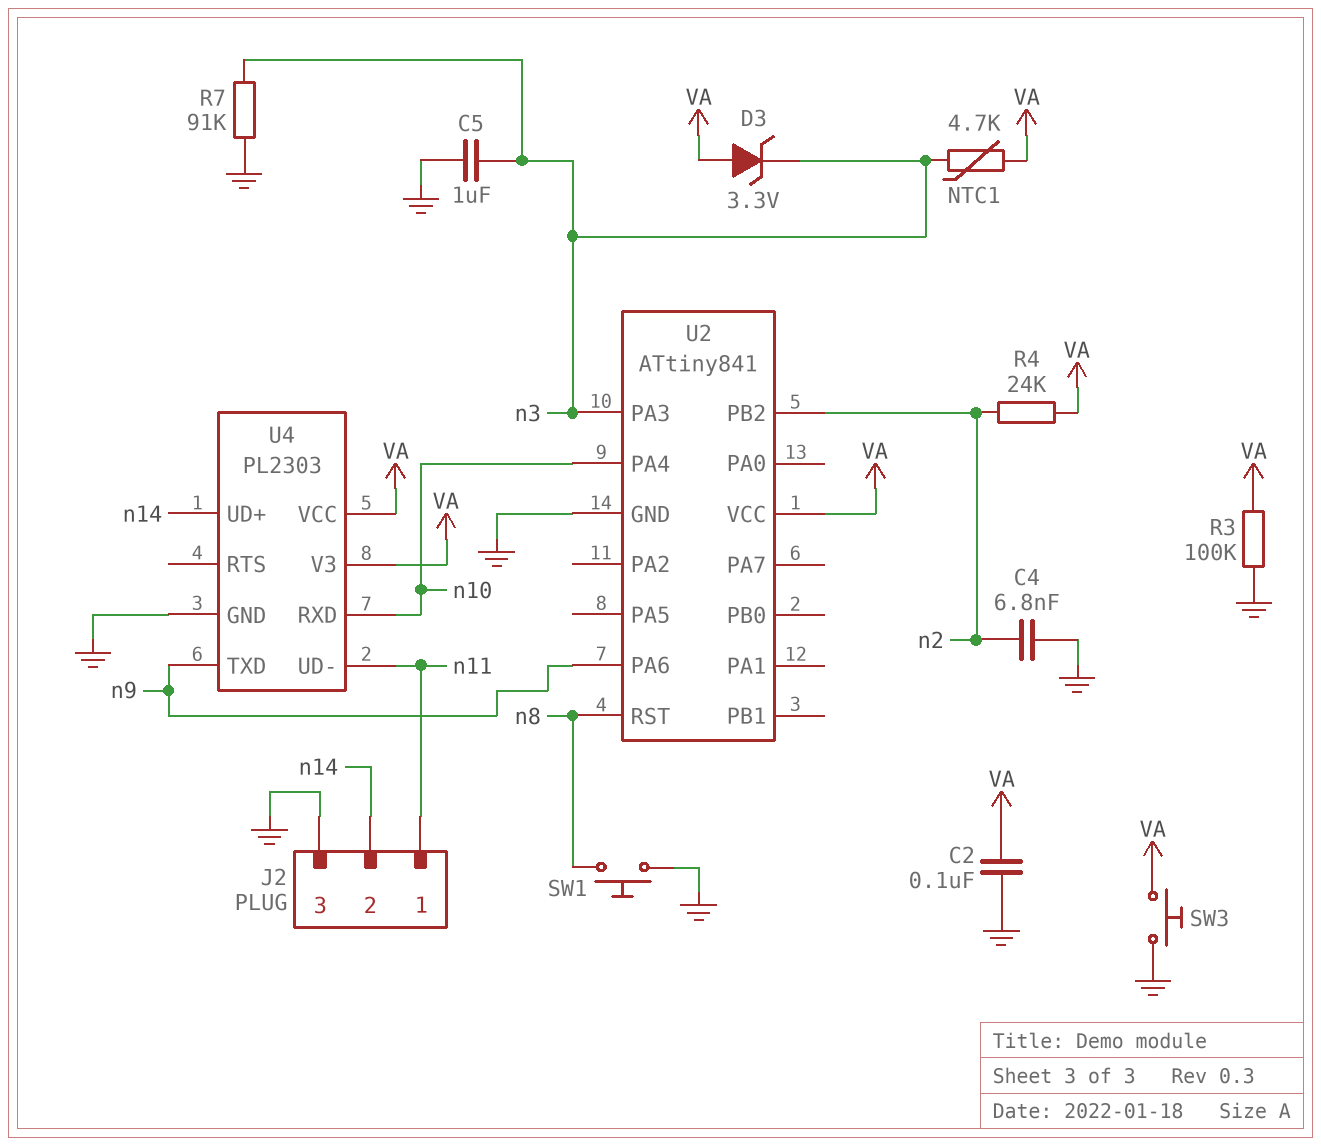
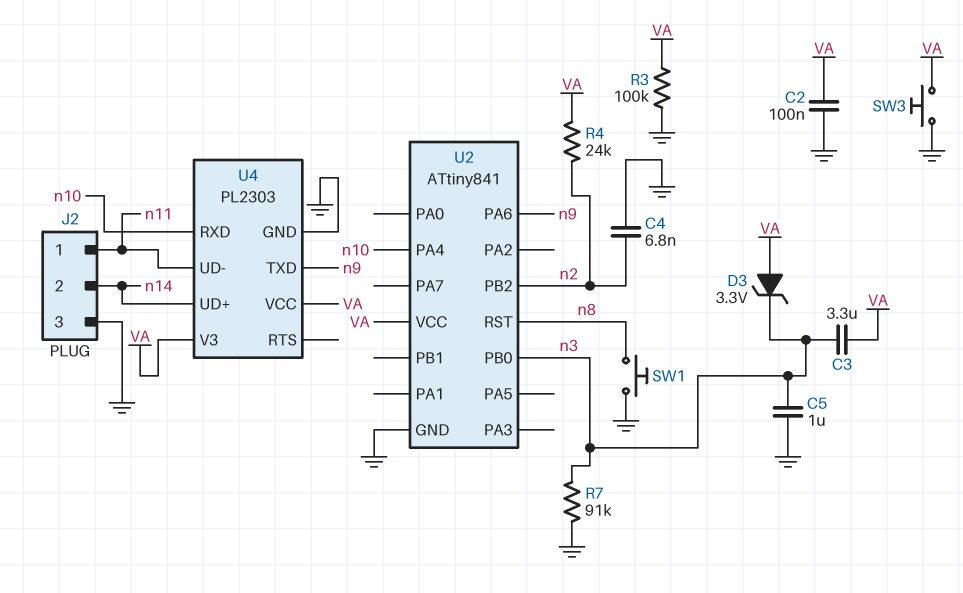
C3: none -> 3.3uF (VA, n3)
NTC1: 4.7k (VA, n3) -> none
U2 pin PA3: n3 -> none
U2 pin PB0: none -> n3

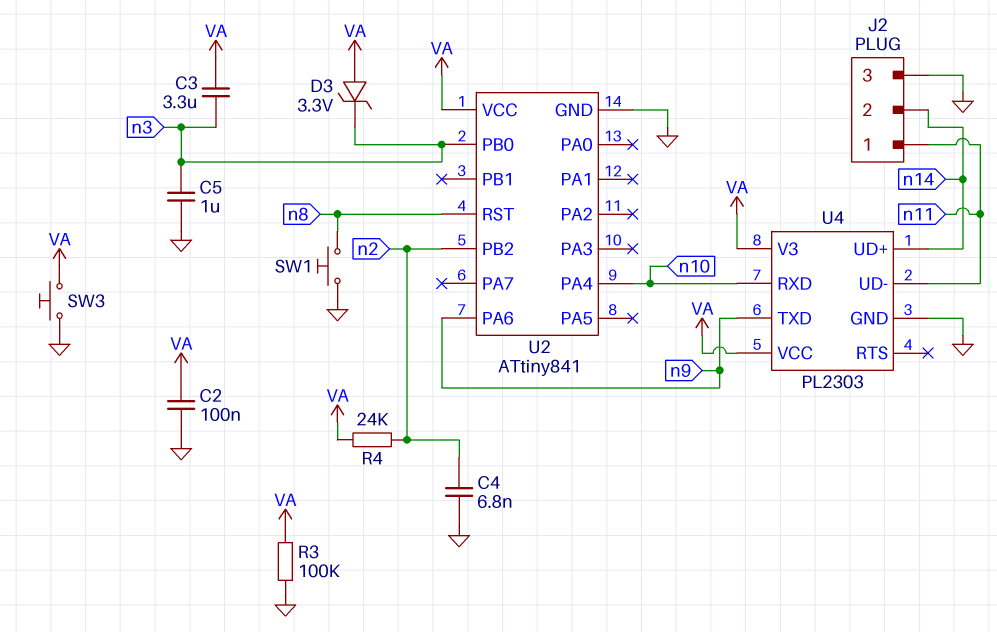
R7: 91k (GND, n3) -> none

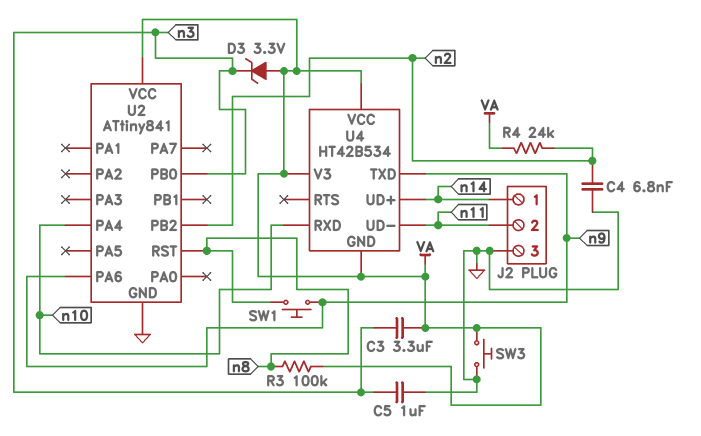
C2: 100nF (GND, VA) -> none
J2 pin 1: n11 -> n14
J2 pin 2: n14 -> n11
R3: 100k (GND, VA) -> 100k (VA, n8)
SW1: button (GND, n8) -> button (n8, n9)
U4: PL2303 -> HT42B534
U4 pin GND: GND -> VA

